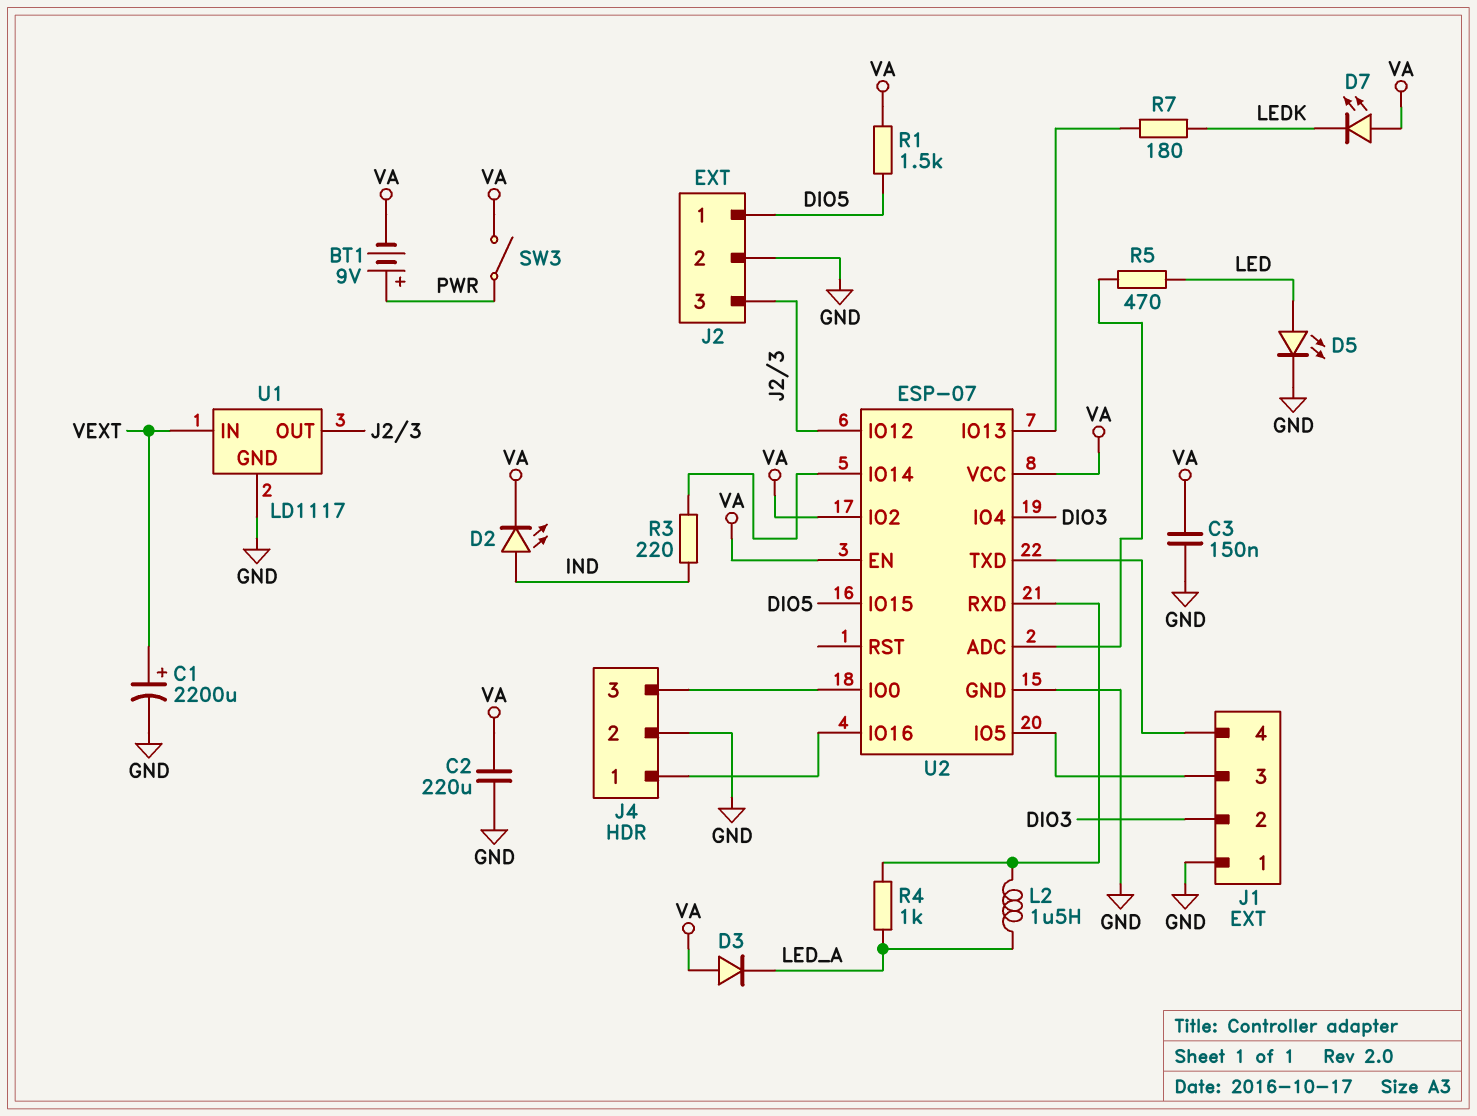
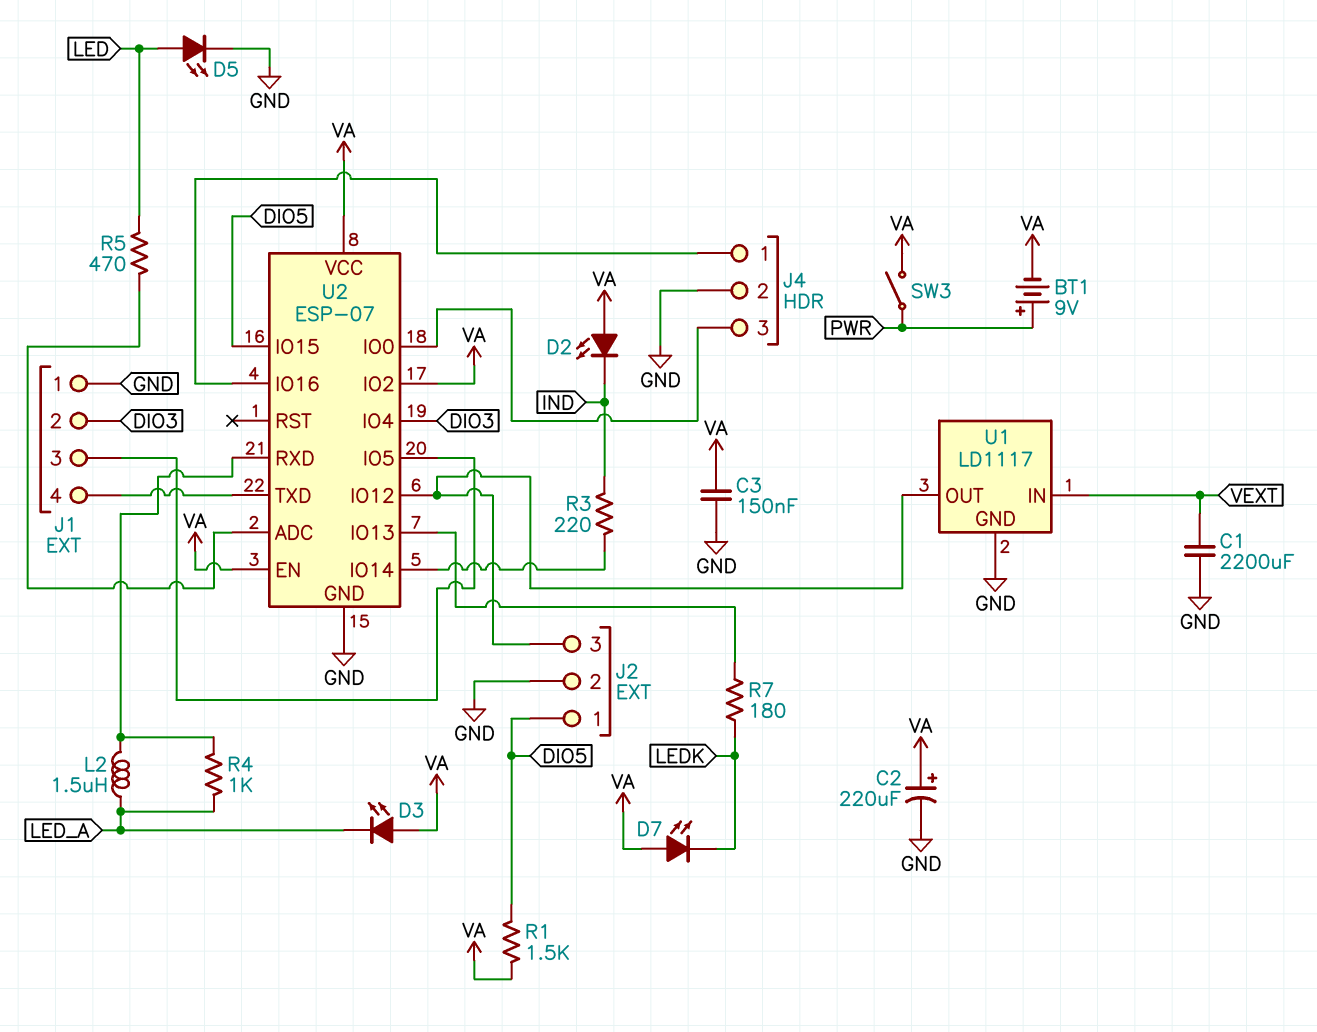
C1: 2200uF (plus VEXT, minus GND) -> 2200uF (GND, VEXT)
C2: 220uF (GND, VA) -> 220uF (plus VA, minus GND)
D2: LED (A IND, K VA) -> LED (A VA, K IND)
D3: diode (A VA, K LED_A) -> LED (A VA, K LED_A)

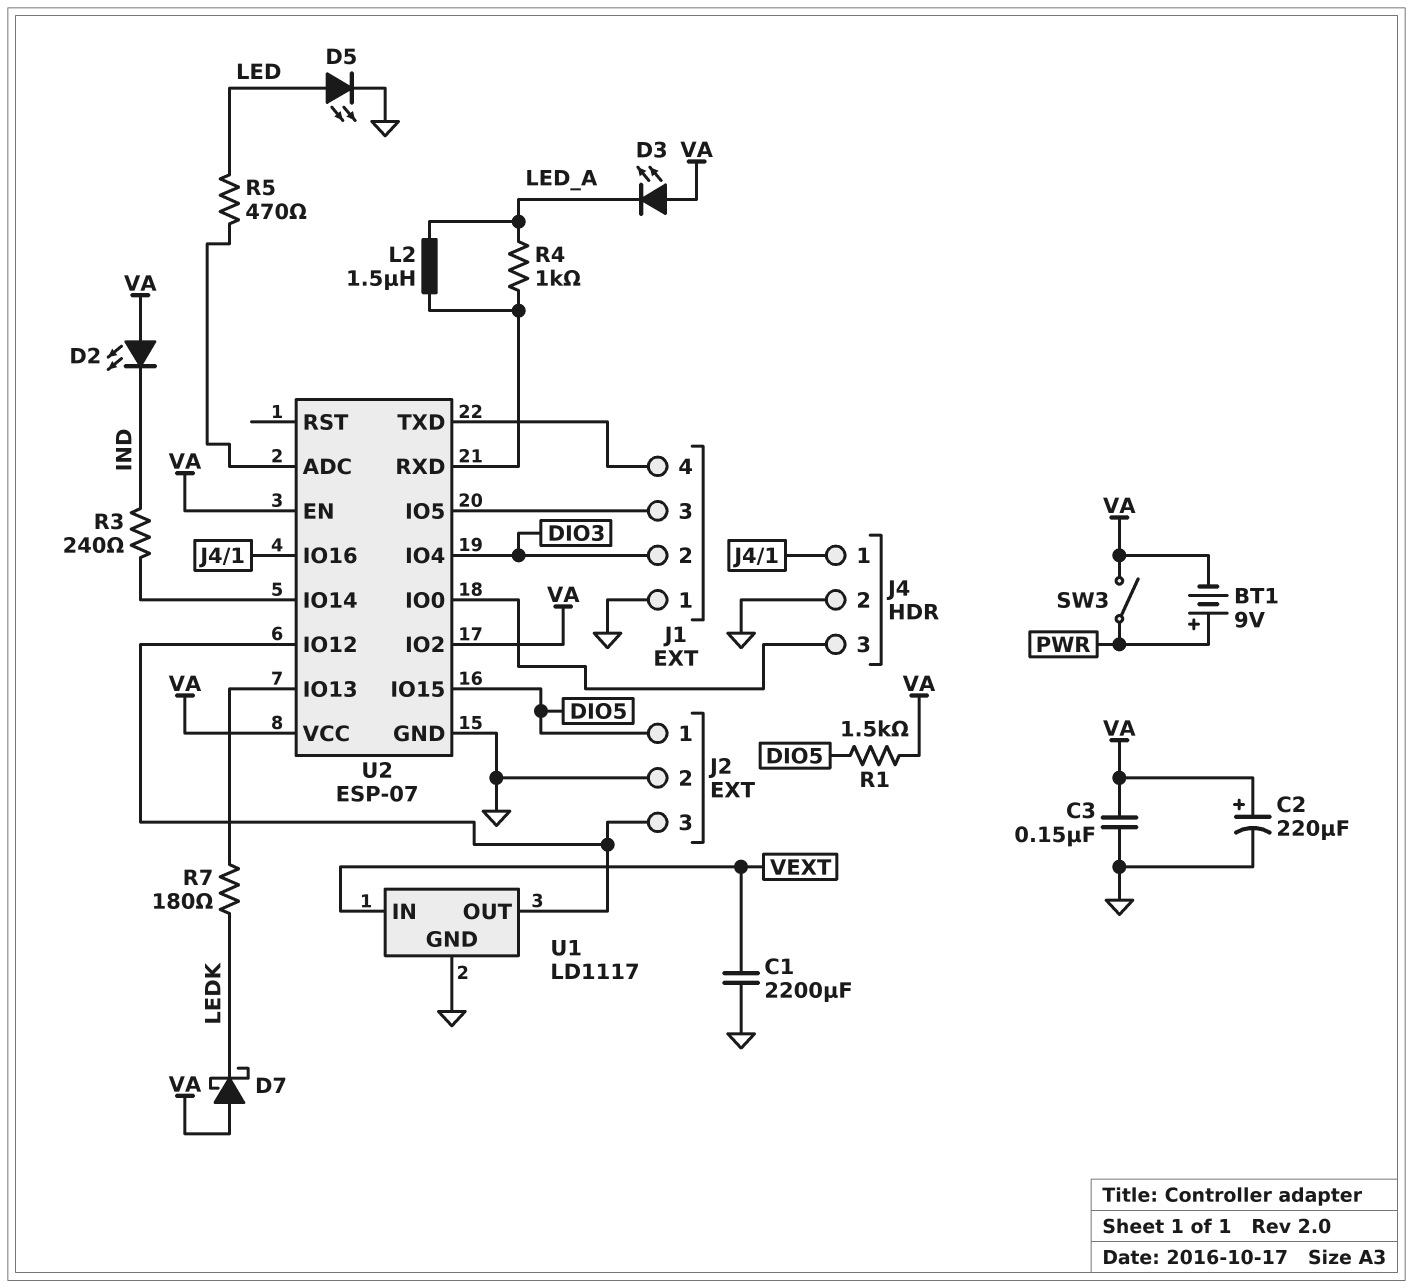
D7: LED (A VA, K LEDK) -> schottky (A VA, K LEDK)
R3: 220 (IND, U2/IO14) -> 240 (IND, U2/IO14)

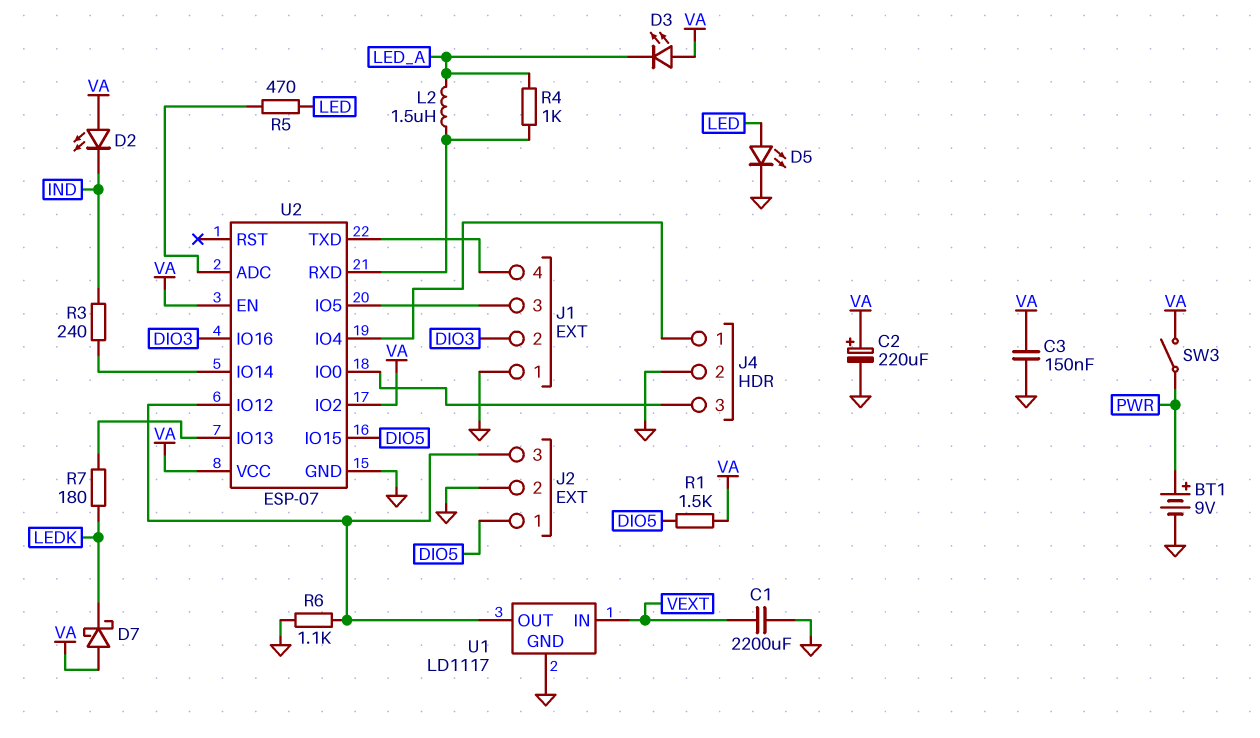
BT1: 9V (plus PWR, minus VA) -> 9V (plus PWR, minus GND)
R6: none -> 1.1k (GND, J2/3)
U2 pin IO4: DIO3 -> J4/1
U2 pin IO16: J4/1 -> DIO3

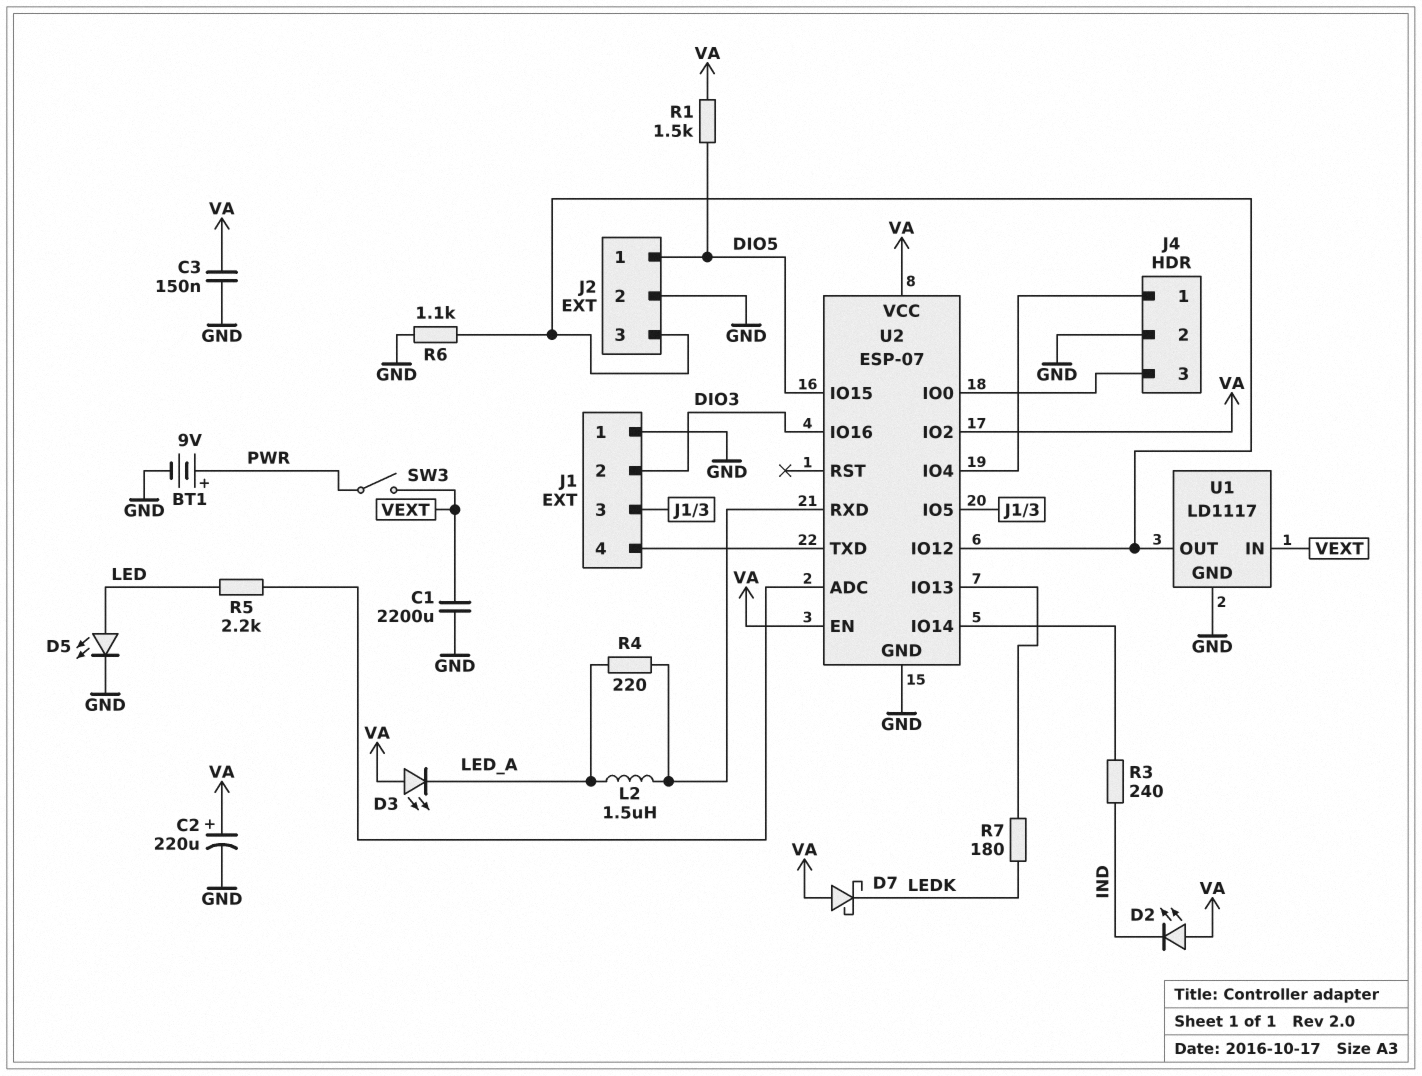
R4: 1k (LED_A, U2/RXD) -> 220 (LED_A, U2/RXD)
R5: 470 (LED, U2/ADC) -> 2.2k (LED, U2/ADC)
SW3: switch (PWR, VA) -> switch (PWR, VEXT)

